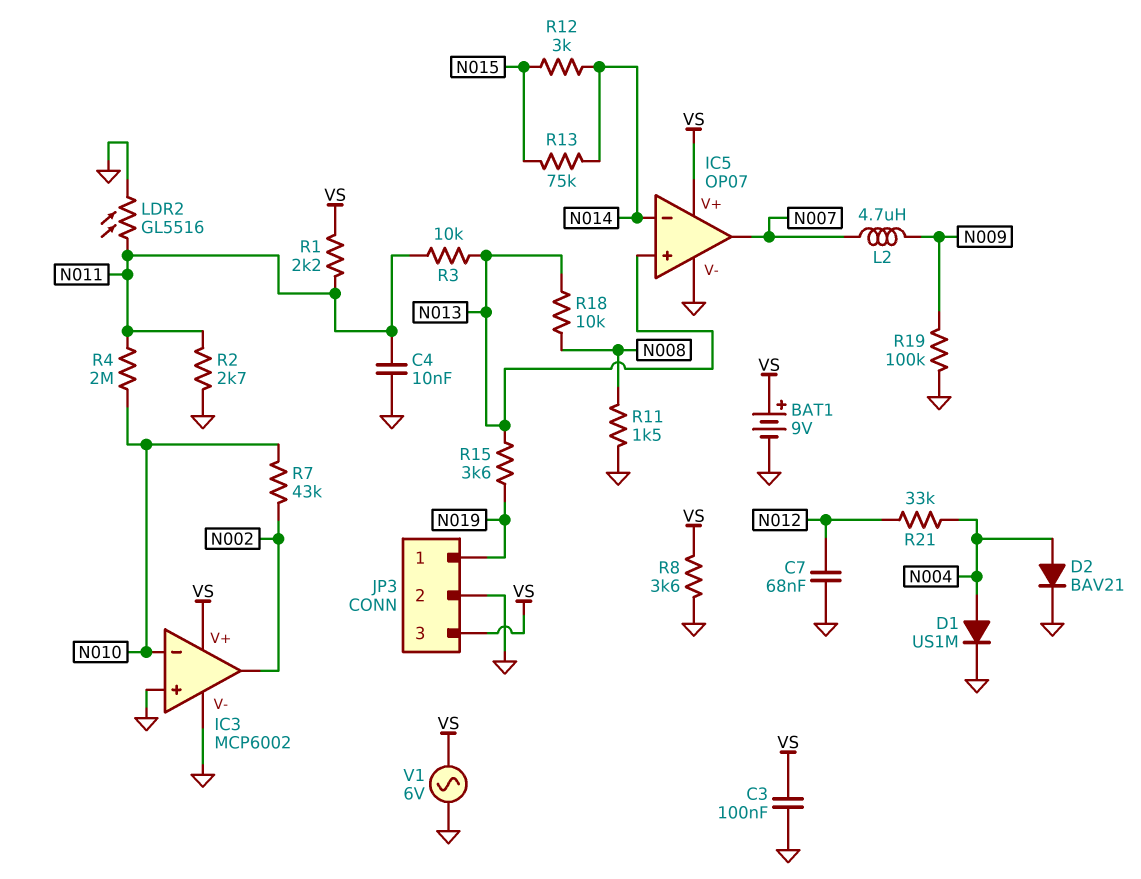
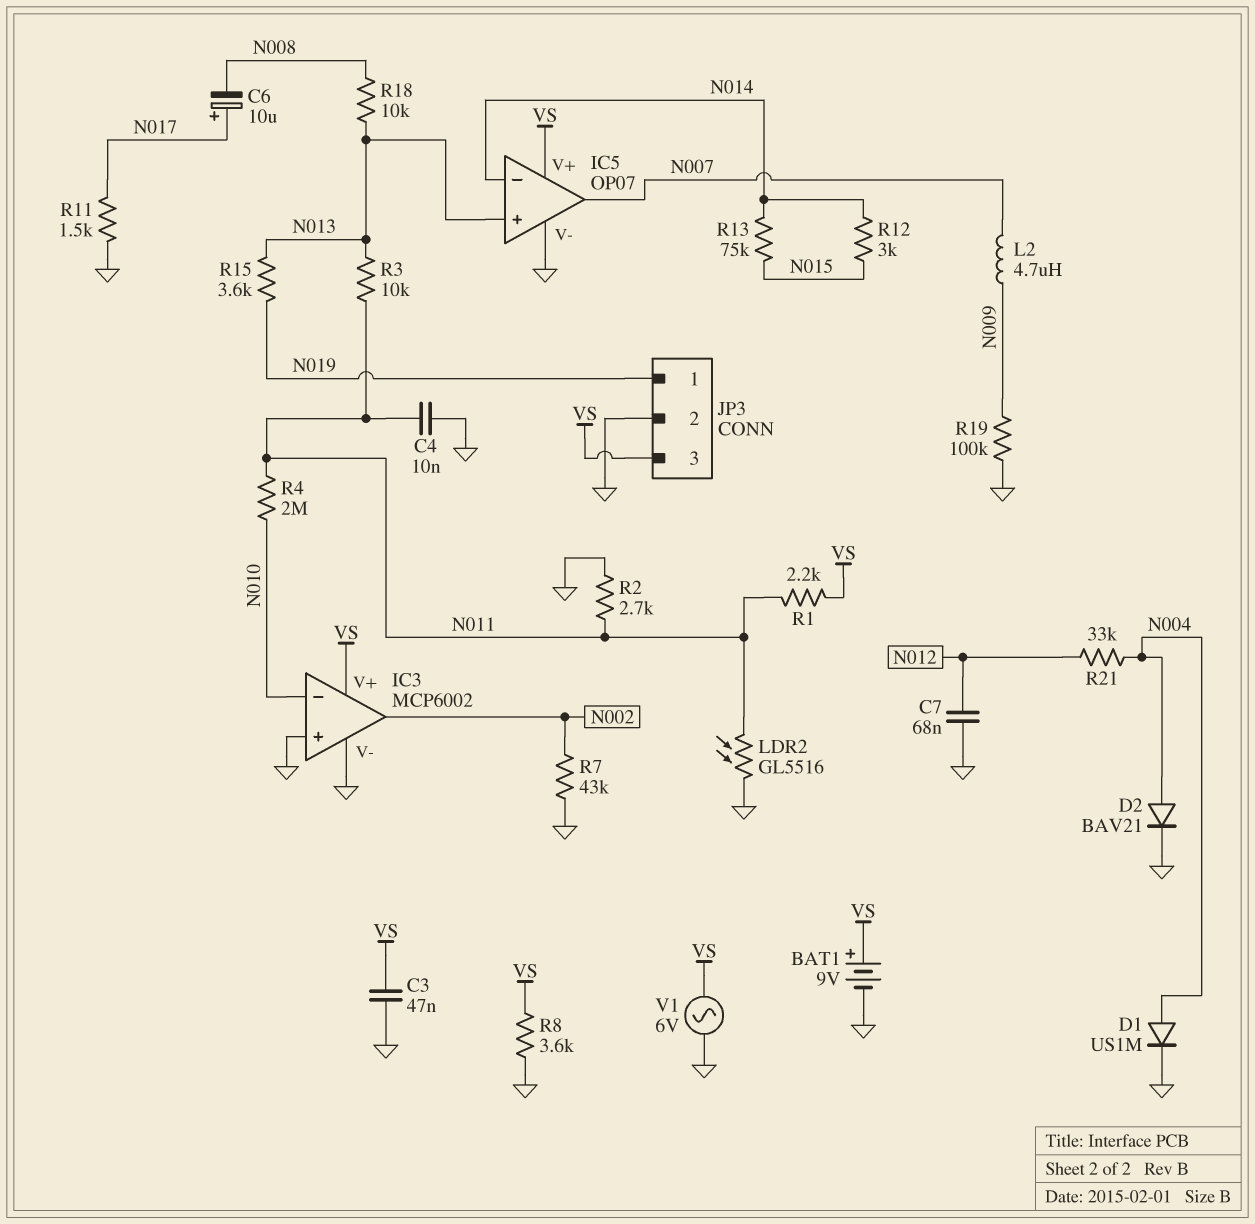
C3: 100nF (GND, VS) -> 47nF (GND, VS)
C6: none -> 10uF (plus N017, minus N008)
R7: 43k (N002, N010) -> 43k (GND, N002)
R11: 1.5k (GND, N008) -> 1.5k (GND, N017)

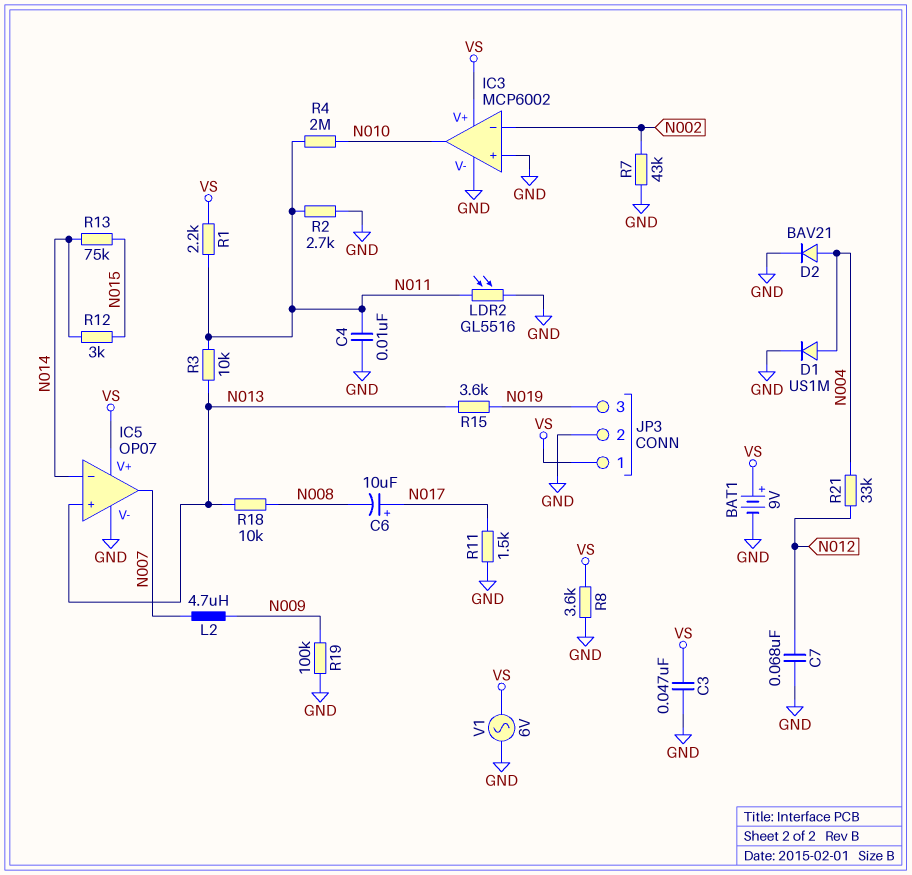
IC3 pin in-: N010 -> N002
IC3 pin out: N002 -> N010
JP3 pin 1: N019 -> VS
JP3 pin 3: VS -> N019

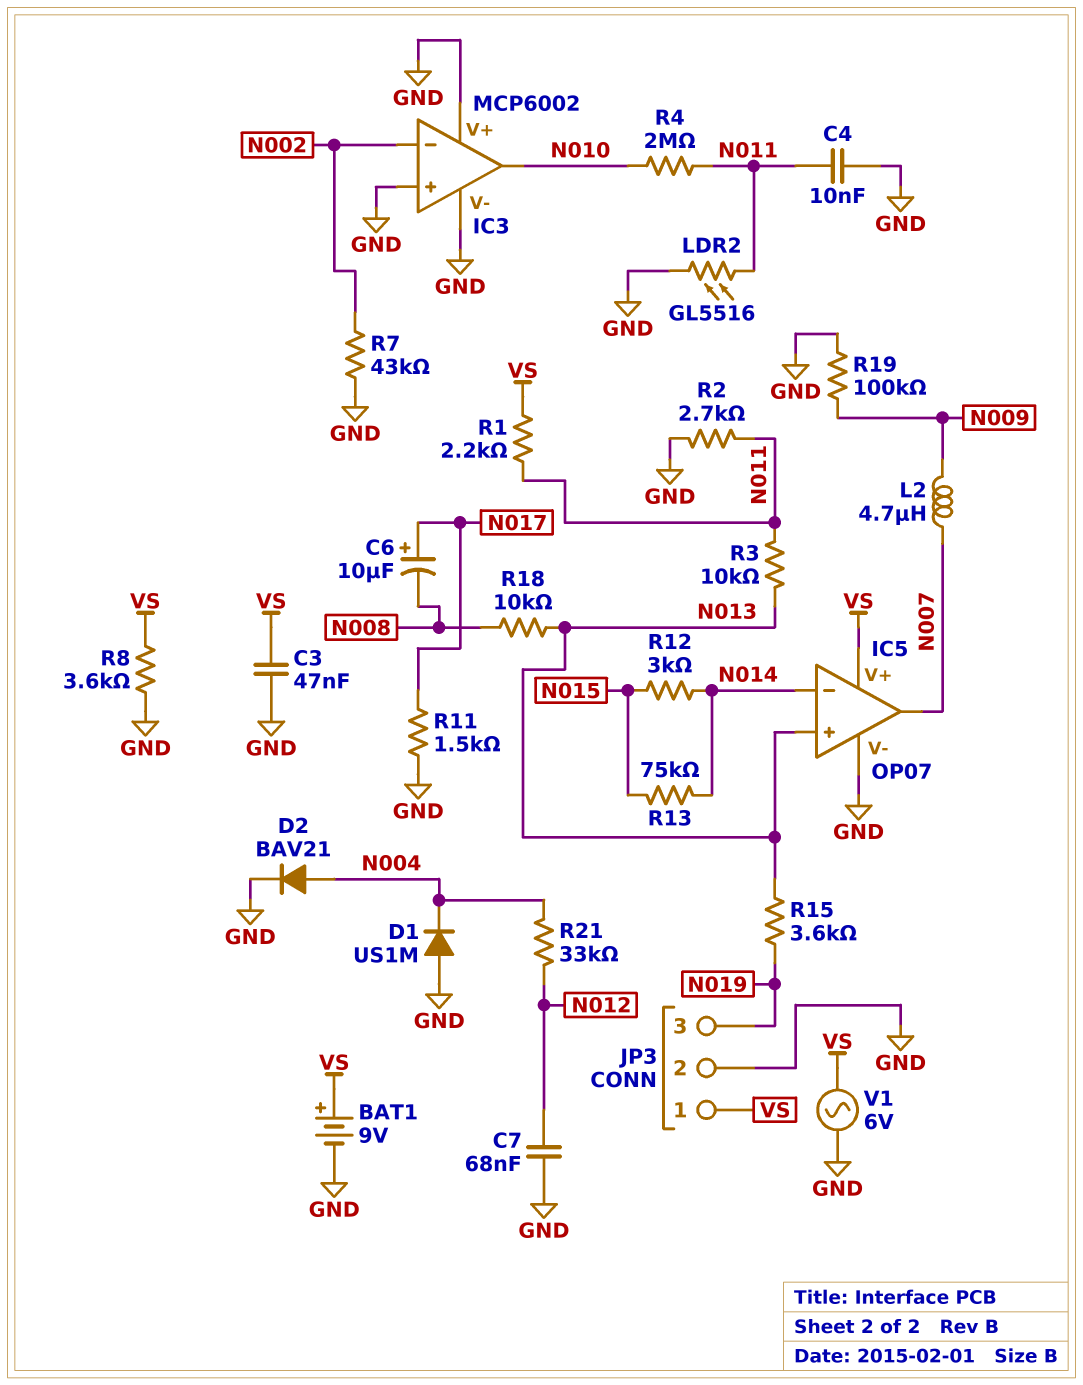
D1: diode US1M (A N004, K GND) -> diode US1M (A GND, K N004)
IC3 pin V+: VS -> GND

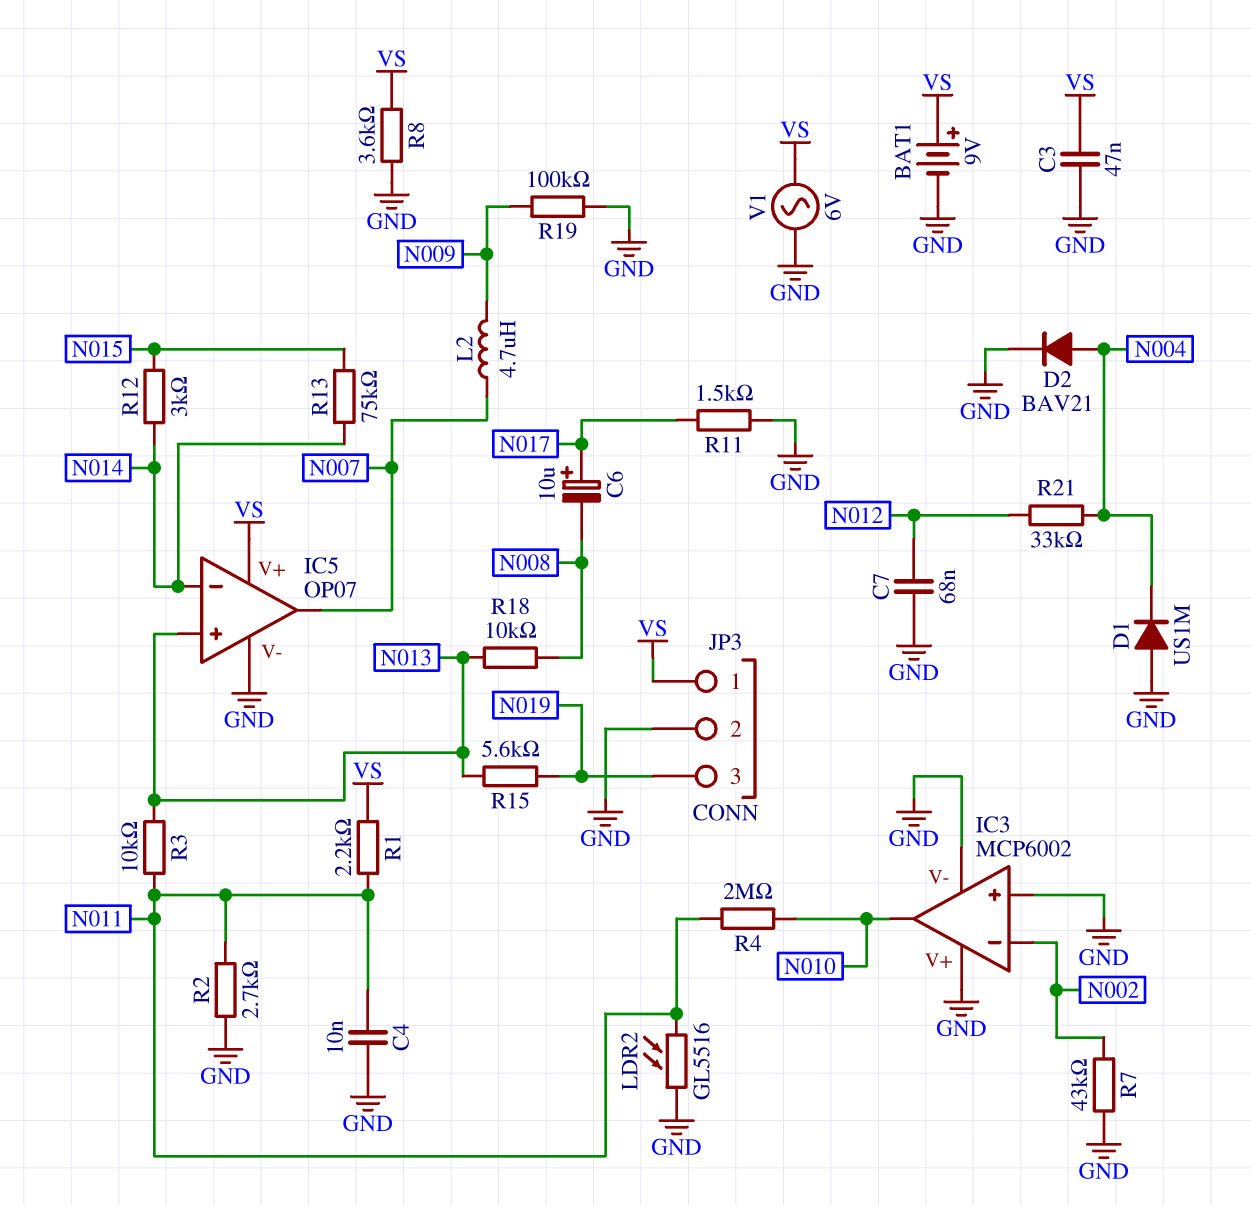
R15: 3.6k (N013, N019) -> 5.6k (N013, N019)

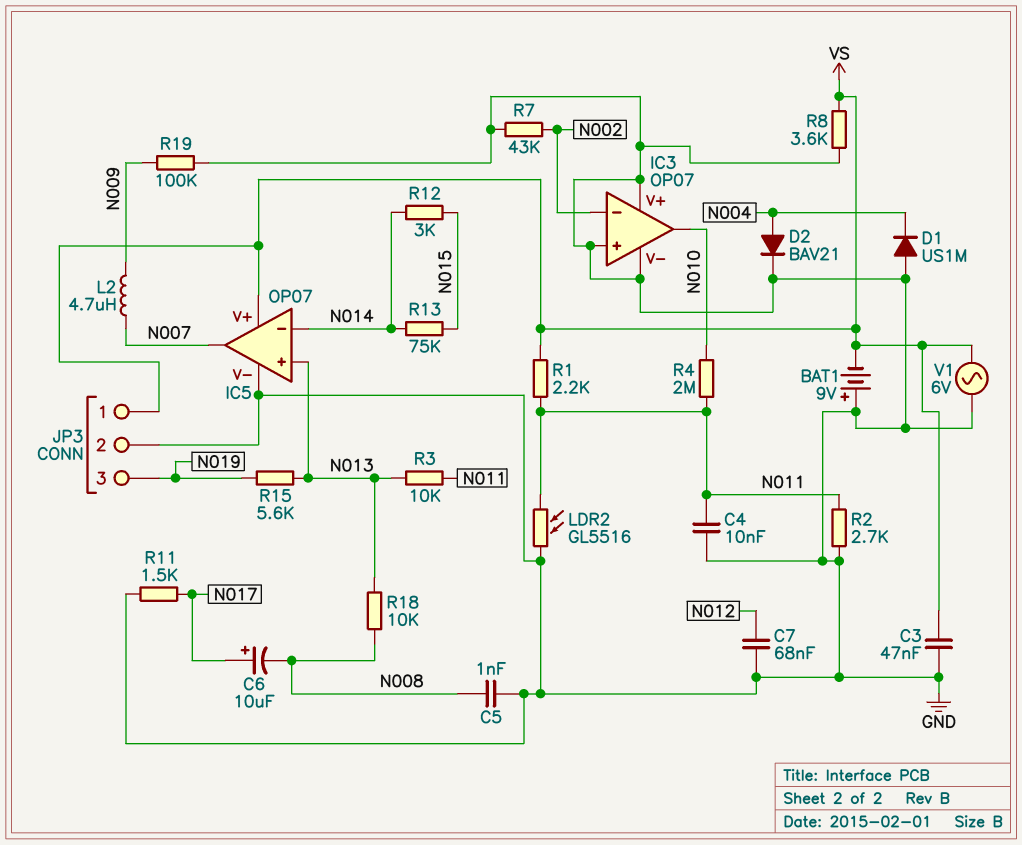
BAT1: 9V (plus VS, minus GND) -> 9V (plus GND, minus VS)
C5: none -> 1nF (GND, N008)
IC3: MCP6002 -> OP07
R21: 33k (N004, N012) -> none

